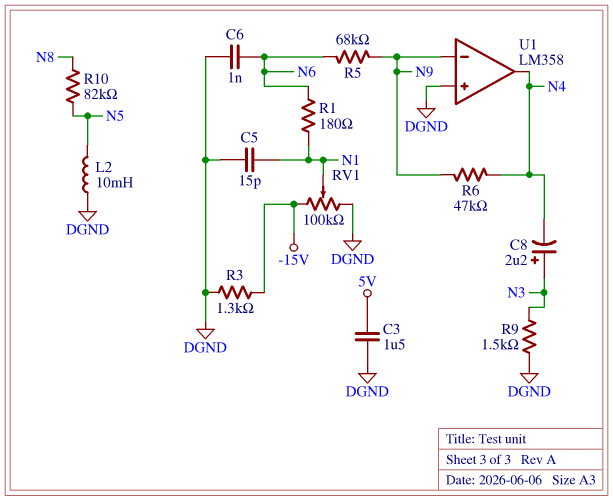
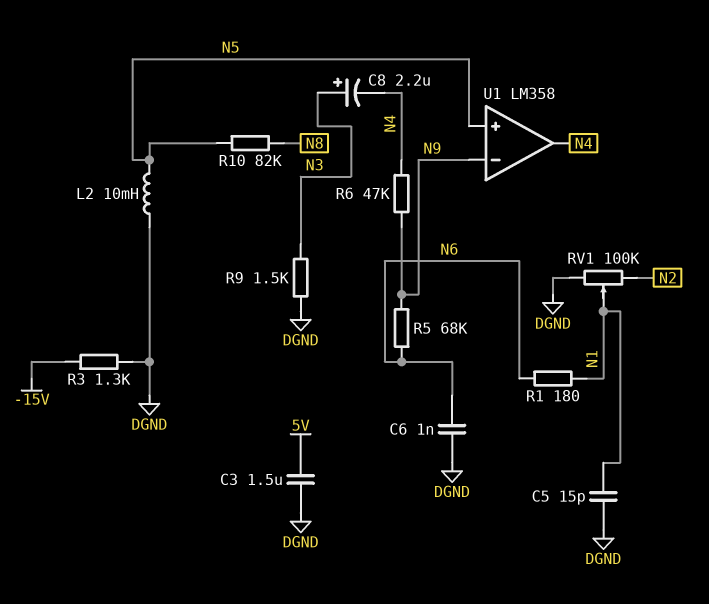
RV1: 100k (-15V, DGND, wiper N1) -> 100k (DGND, N2, wiper N1)
U1 pin in+: DGND -> N5

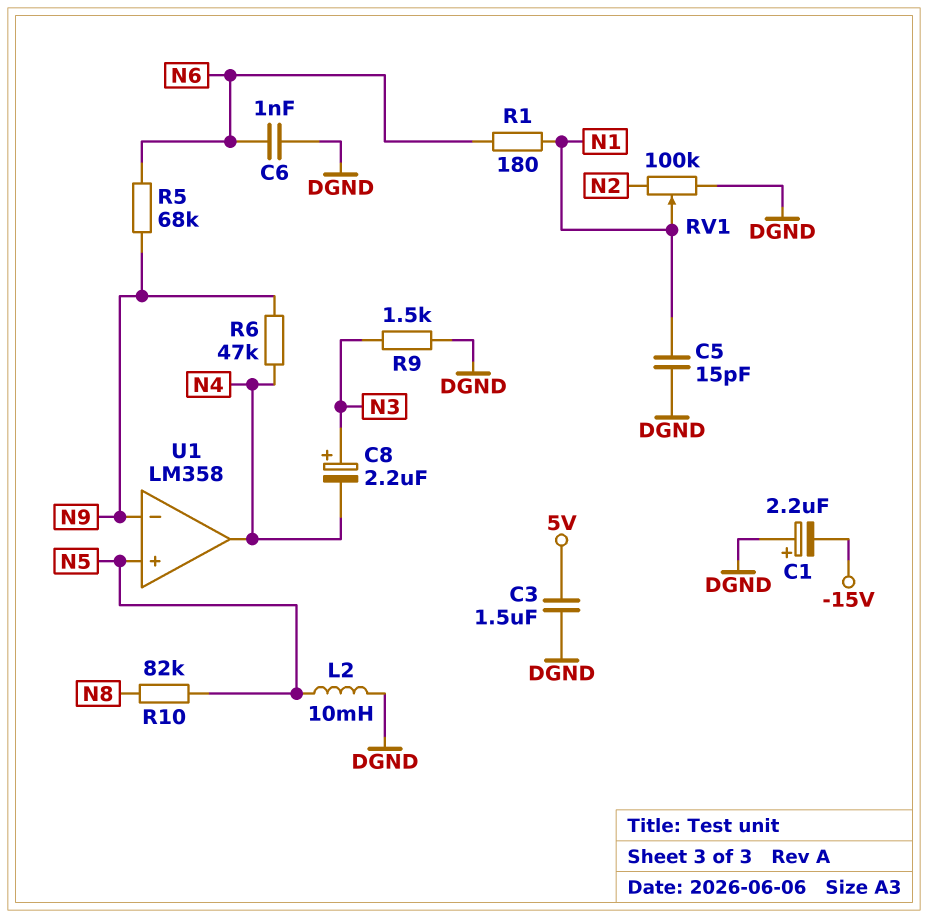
C1: none -> 2.2uF (plus DGND, minus -15V)
R3: 1.3k (-15V, DGND) -> none

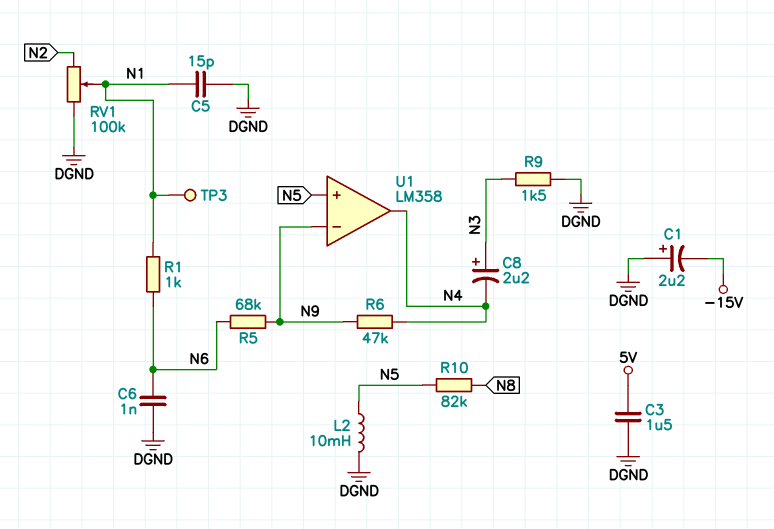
R1: 180 (N1, N6) -> 1k (N1, N6)
TP3: none -> test point (N1)

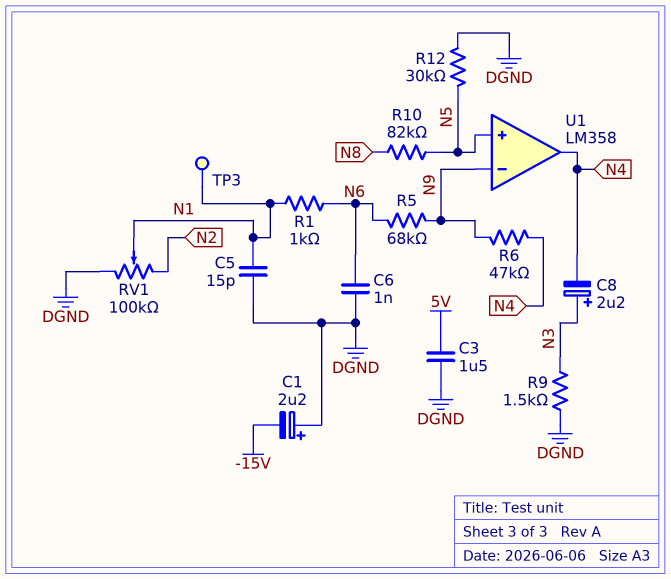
L2: 10mH (DGND, N5) -> none
R12: none -> 30k (DGND, N5)

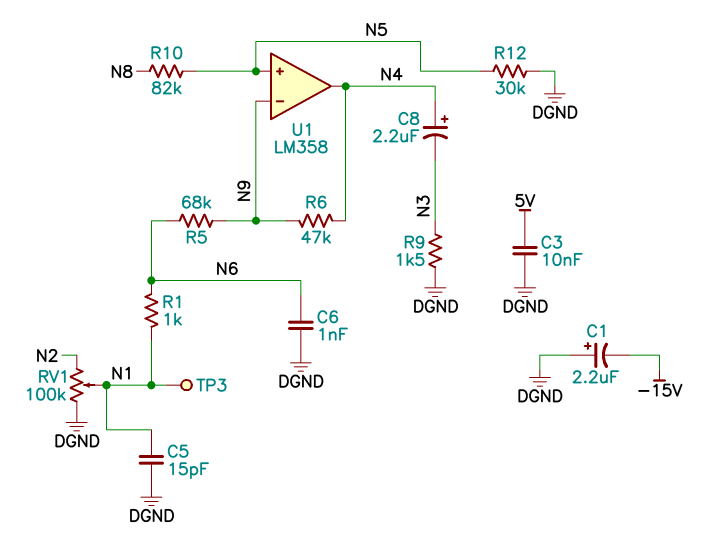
C3: 1.5uF (5V, DGND) -> 10nF (5V, DGND)
C8: 2.2uF (plus N3, minus N4) -> 2.2uF (plus N4, minus N3)

